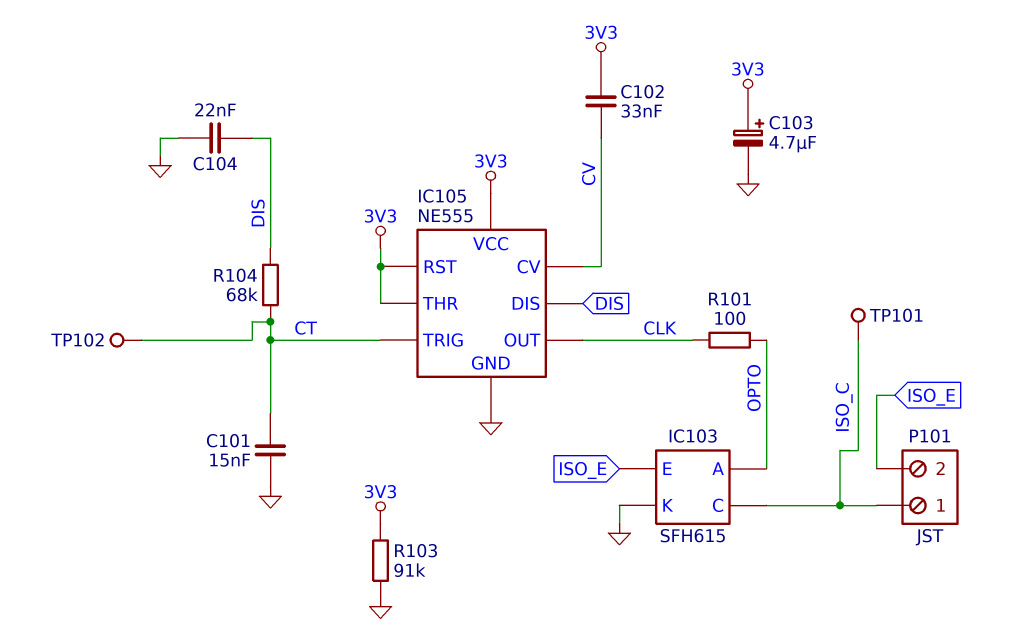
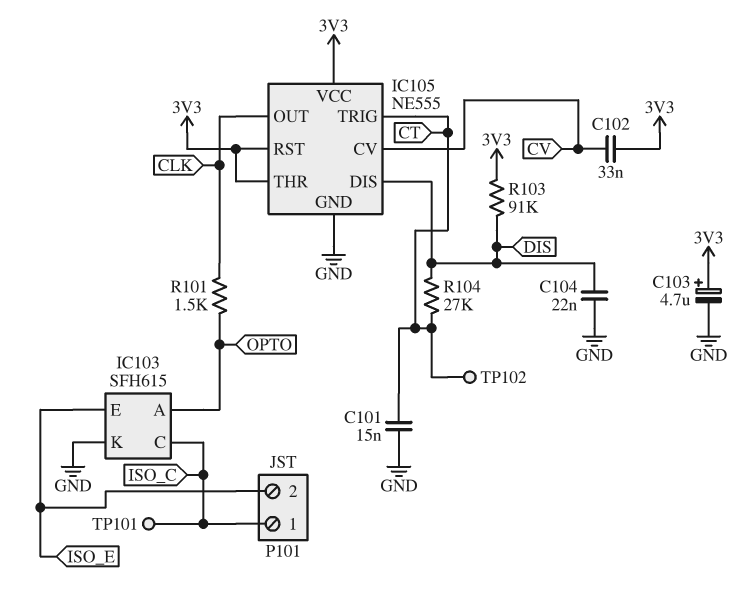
R101: 100 (CLK, OPTO) -> 1.5k (CLK, OPTO)
R103: 91k (3V3, GND) -> 91k (3V3, DIS)
R104: 68k (CT, DIS) -> 27k (CT, DIS)

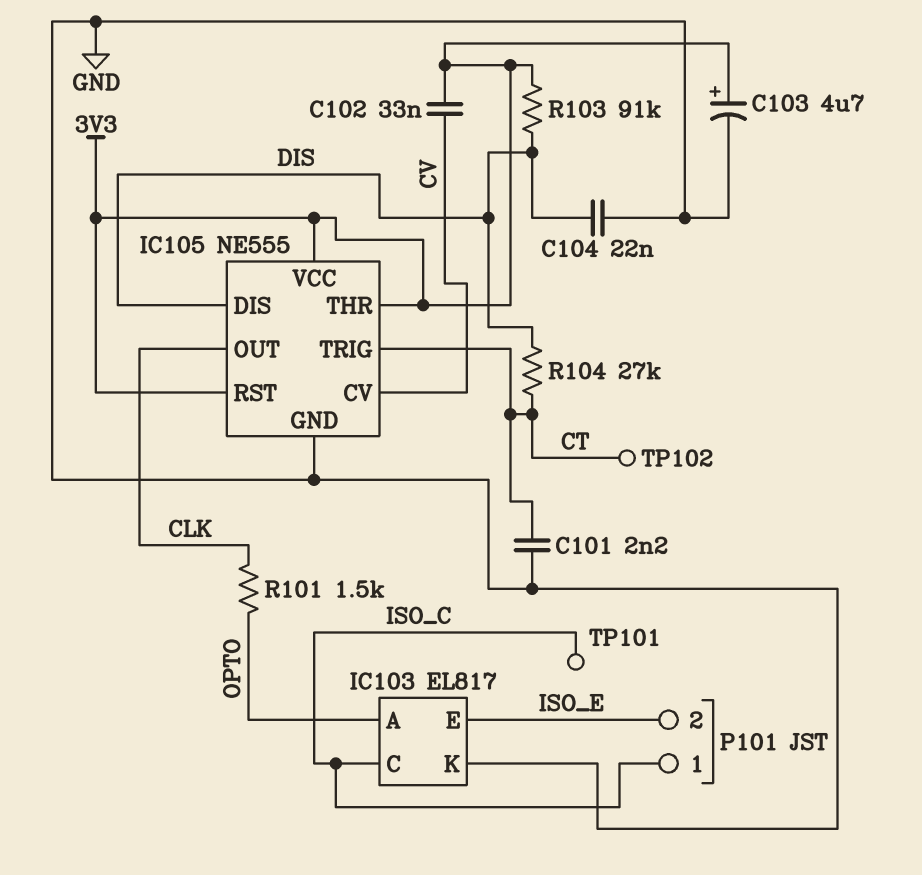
C101: 15nF (CT, GND) -> 2.2nF (CT, GND)
IC103: SFH615 -> EL817

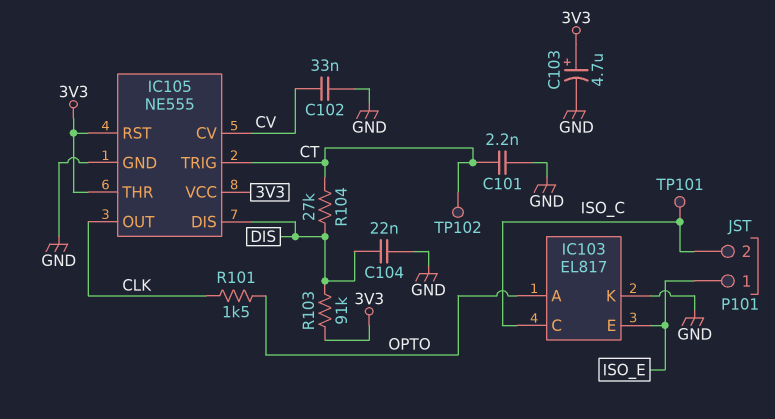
C102: 33nF (3V3, CV) -> 33nF (CV, GND)
P101 pin 1: ISO_C -> ISO_E
P101 pin 2: ISO_E -> ISO_C

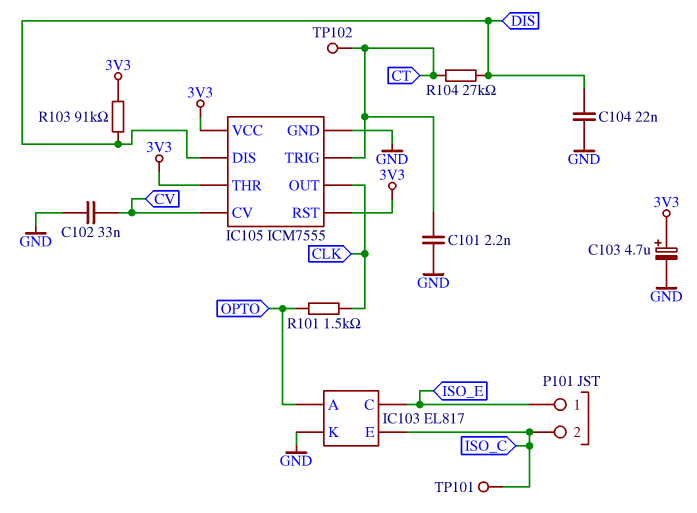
IC103 pin C: ISO_C -> ISO_E
IC103 pin E: ISO_E -> ISO_C
IC105: NE555 -> ICM7555

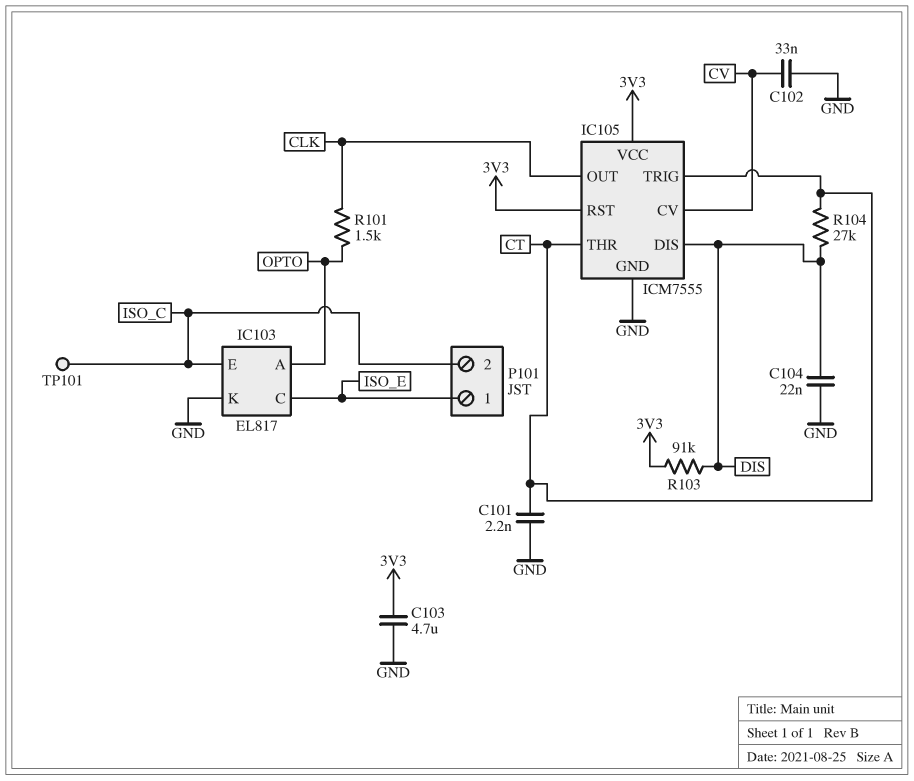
C103: 4.7uF (plus 3V3, minus GND) -> 4.7uF (3V3, GND)
IC105 pin THR: 3V3 -> CT
TP102: test point (CT) -> none

